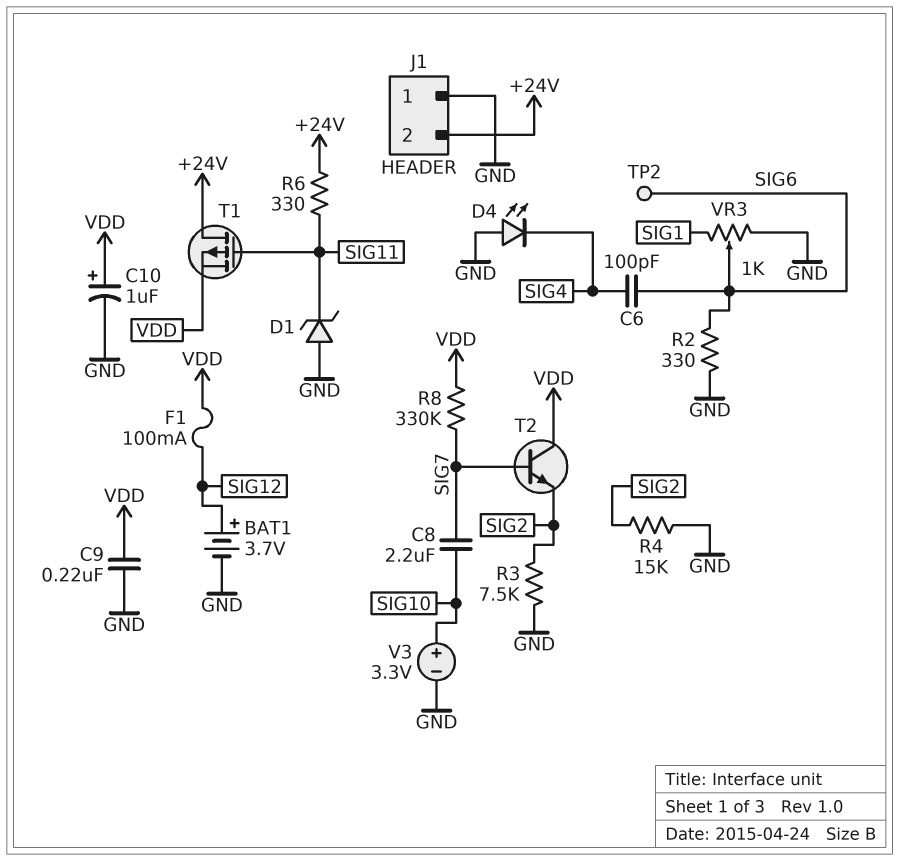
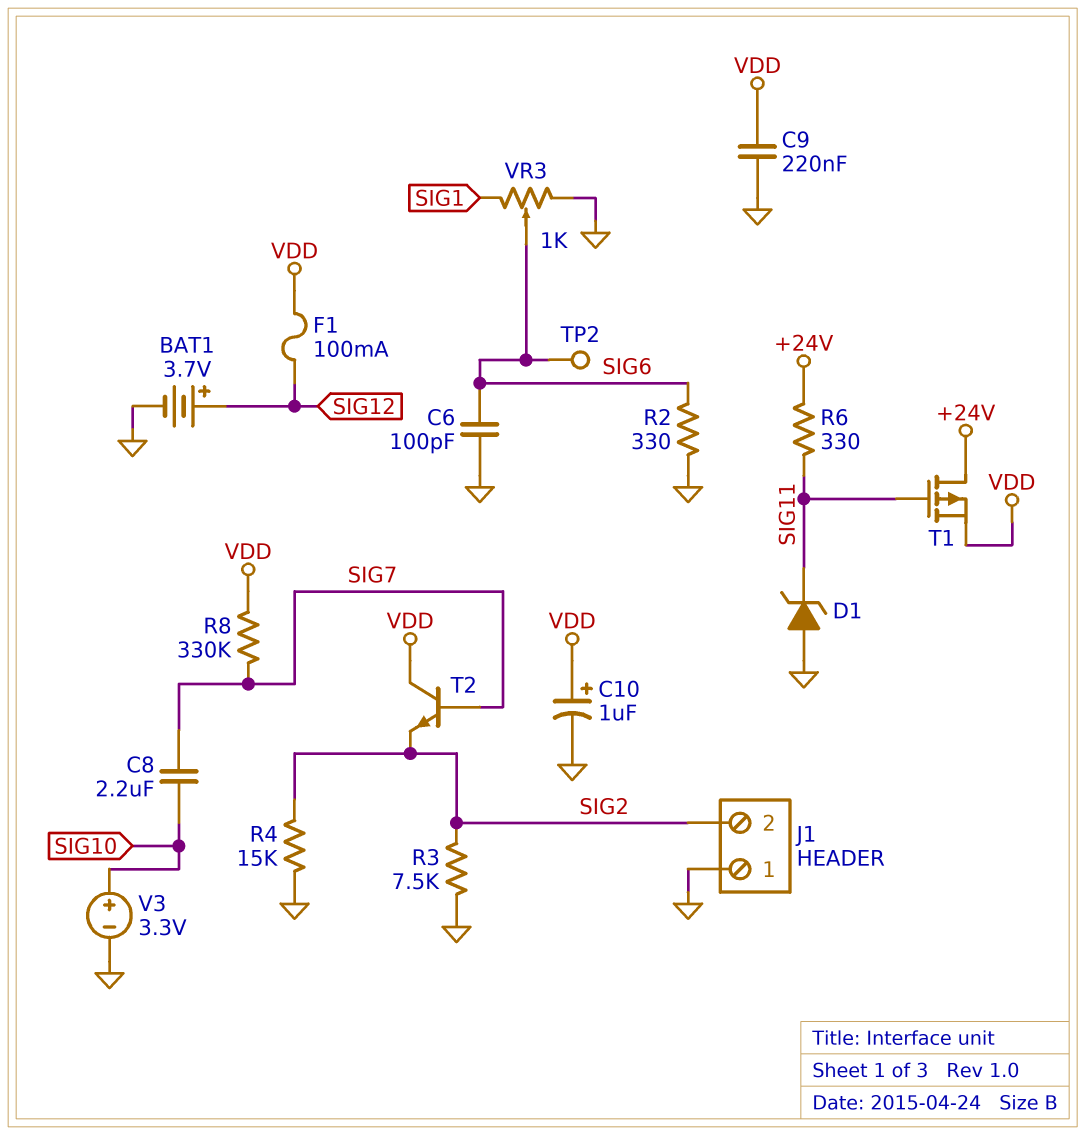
C6: 100pF (SIG4, SIG6) -> 100pF (GND, SIG6)
D4: LED (A GND, K SIG4) -> none
J1 pin 2: +24V -> SIG2

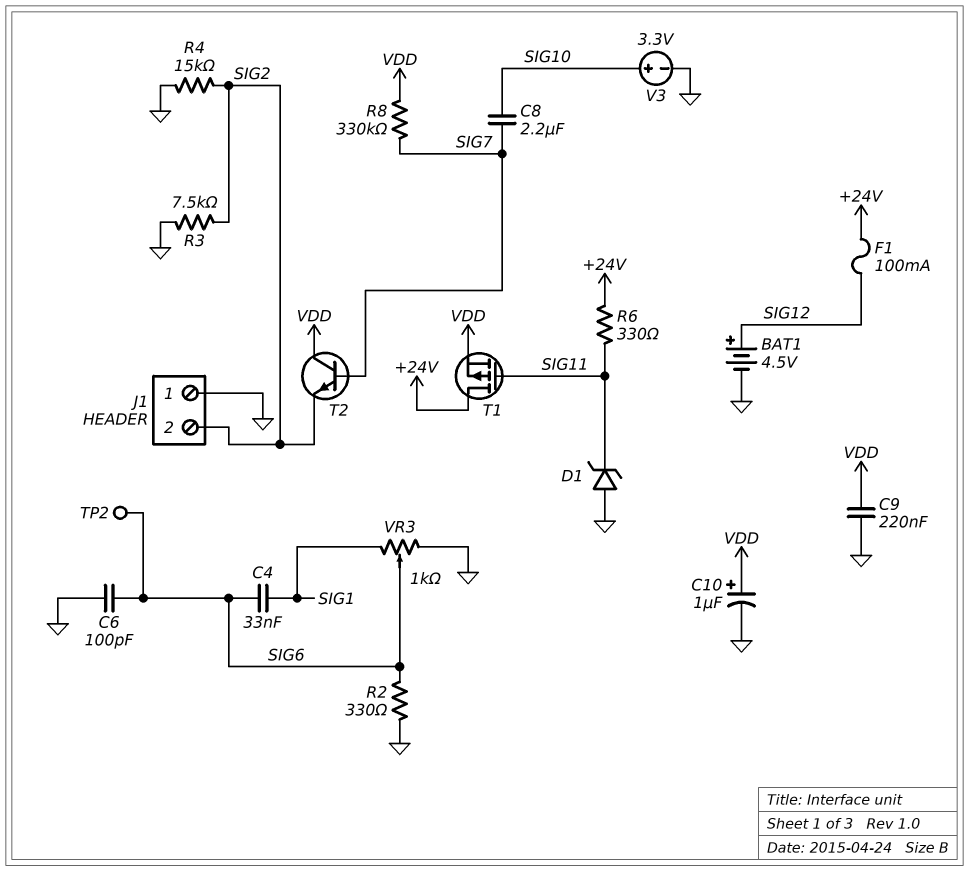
BAT1: 3.7V (plus SIG12, minus GND) -> 4.5V (plus SIG12, minus GND)
C4: none -> 33nF (SIG1, SIG6)
F1: 100mA (SIG12, VDD) -> 100mA (+24V, SIG12)

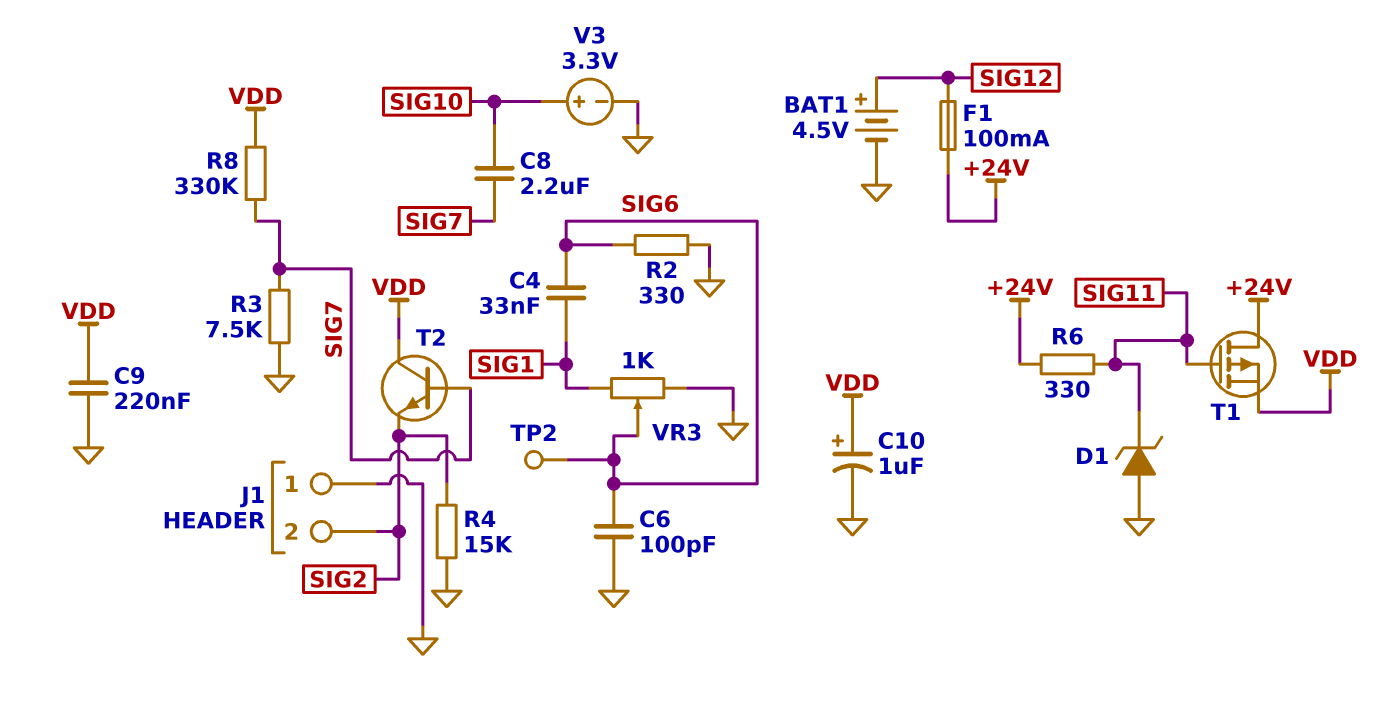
R3: 7.5k (GND, SIG2) -> 7.5k (GND, SIG7)

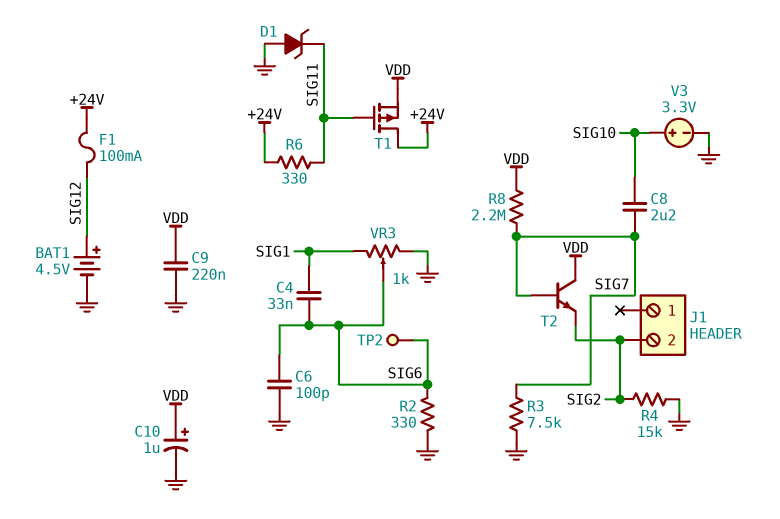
J1 pin 1: GND -> none
R8: 330k (SIG7, VDD) -> 2.2M (SIG7, VDD)

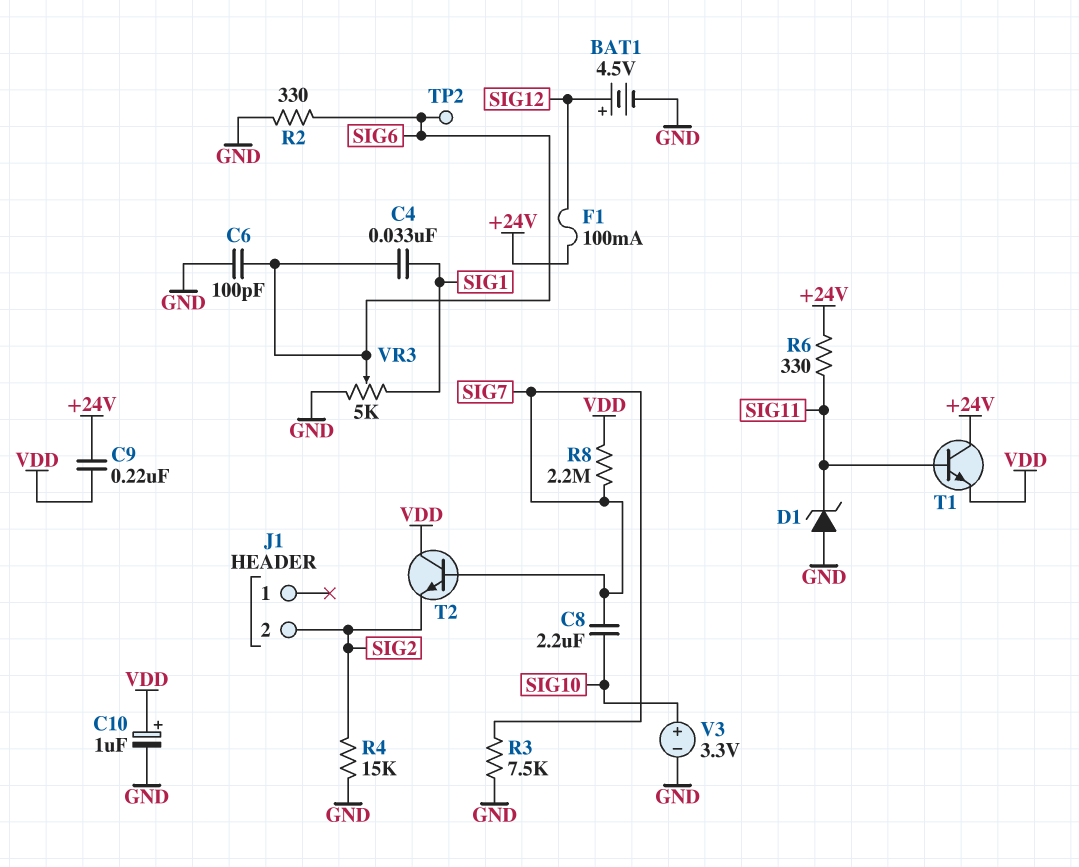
C9: 220nF (GND, VDD) -> 220nF (+24V, VDD)
T1: PMOS (G SIG11, D +24V, S VDD) -> NPN (B SIG11, C +24V, E VDD)
VR3: 1k (GND, SIG1, wiper SIG6) -> 5k (GND, SIG1, wiper SIG6)

